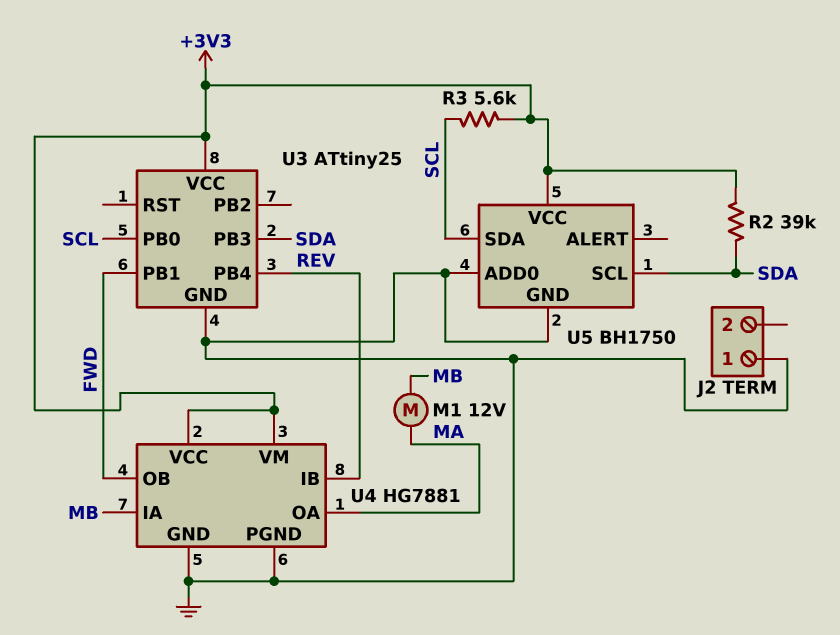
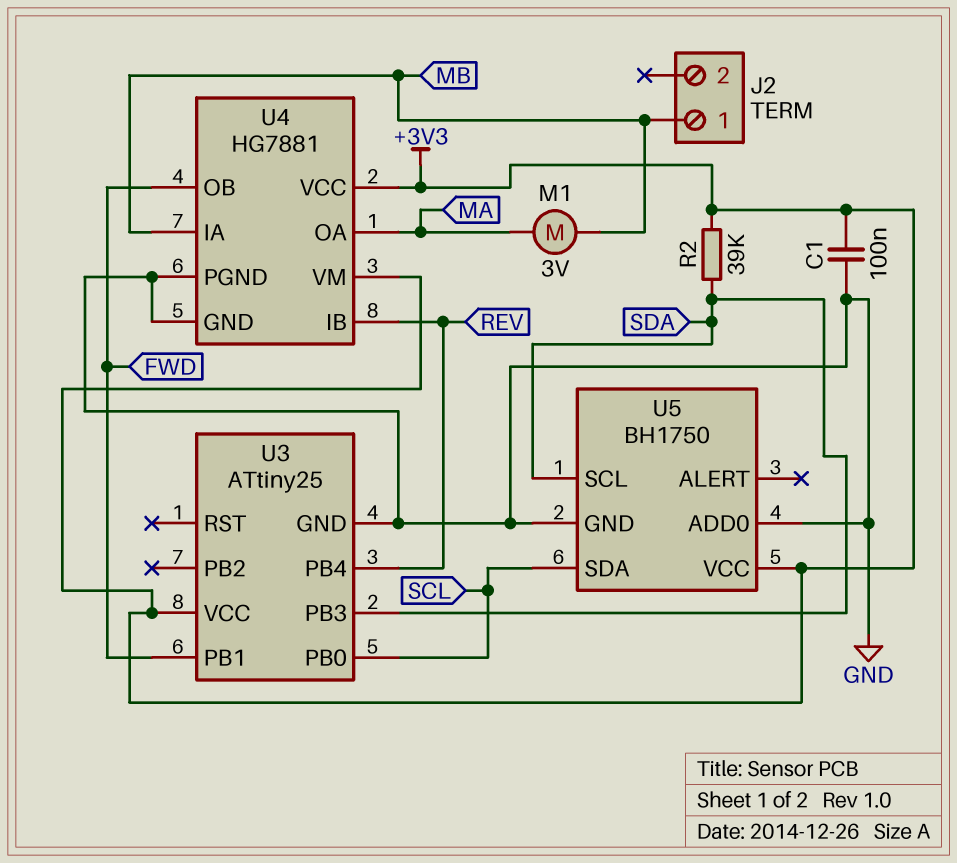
C1: none -> 100nF (+3V3, GND)
J2 pin 1: GND -> MB
M1: motor 12V (MA, MB) -> motor 3V (MA, MB)
R3: 5.6k (+3V3, SCL) -> none

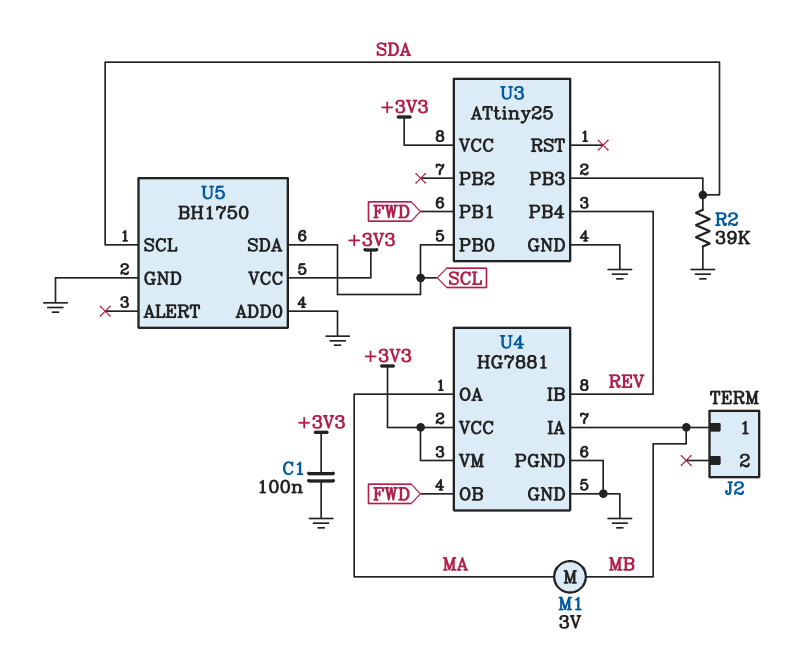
R2: 39k (+3V3, SDA) -> 39k (GND, SDA)

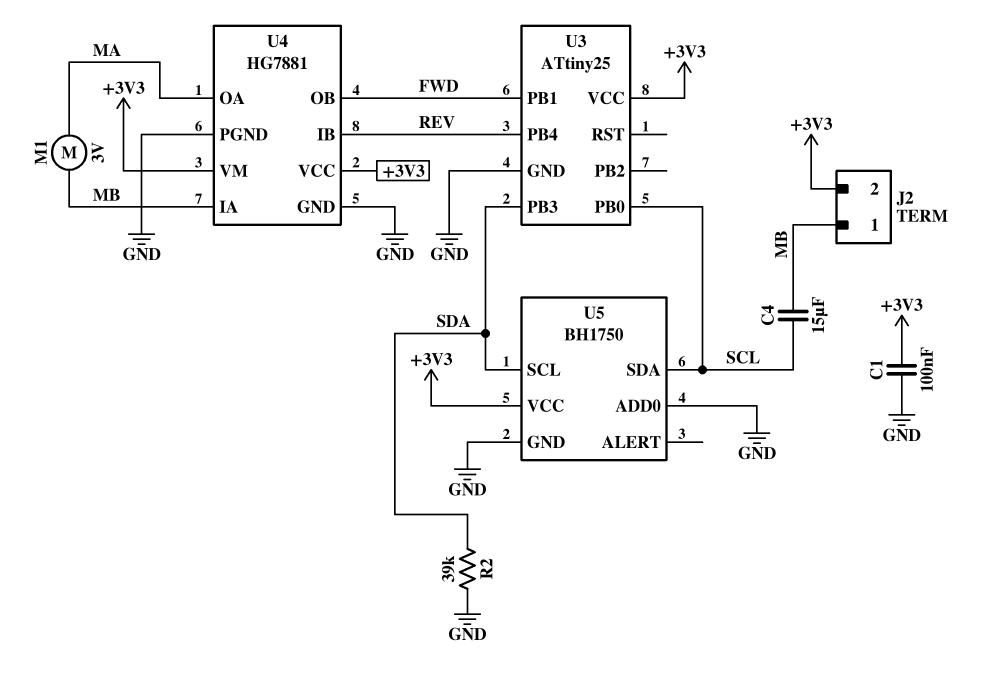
C4: none -> 15uF (MB, SCL)
J2 pin 2: none -> +3V3

